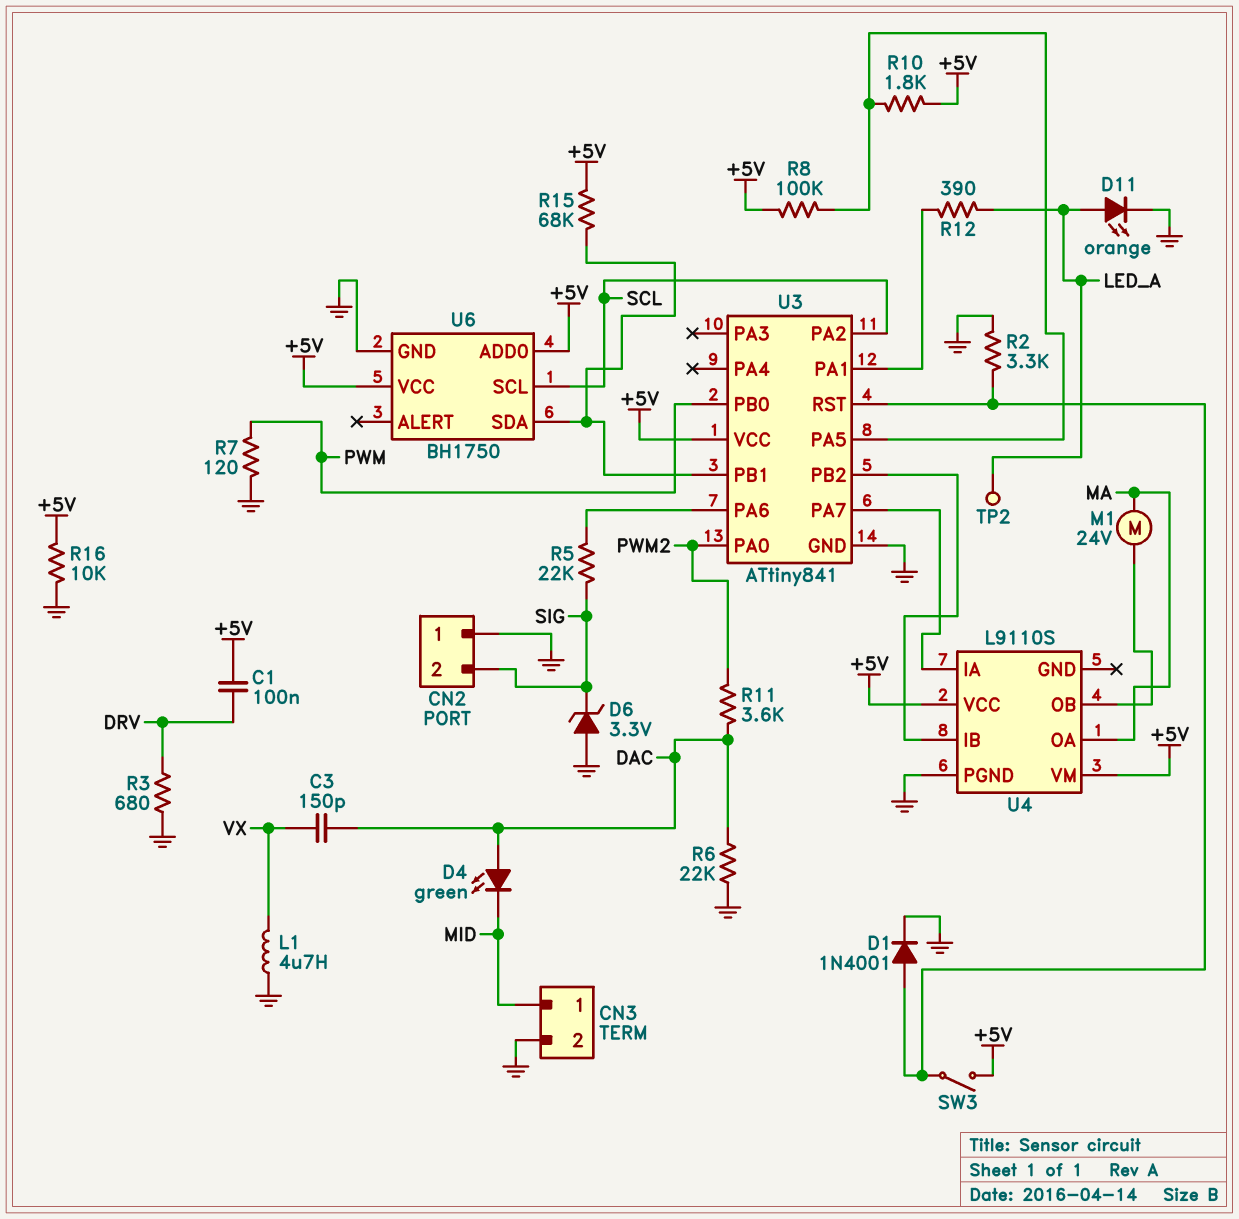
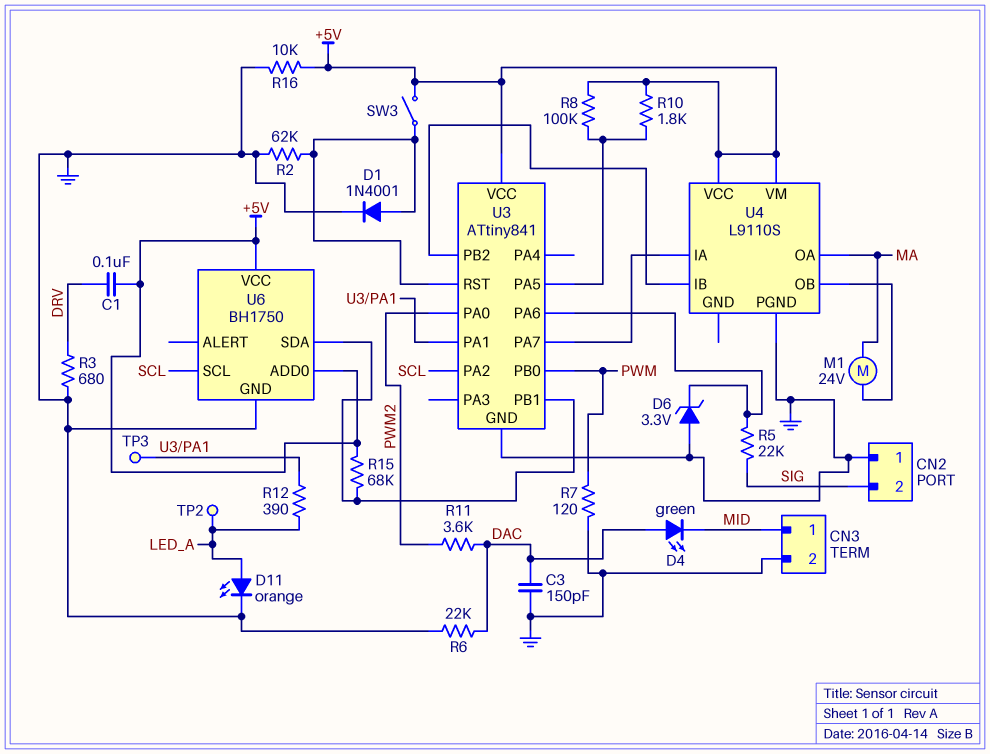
C3: 150pF (DAC, VX) -> 150pF (DAC, GND)
D6: zener 3.3V (A GND, K SIG) -> zener 3.3V (A GND, K U3/PA6)
L1: 4.7uH (GND, VX) -> none
R2: 3.3k (GND, U3/RST) -> 62k (GND, U3/RST)
TP3: none -> test point (U3/PA1)

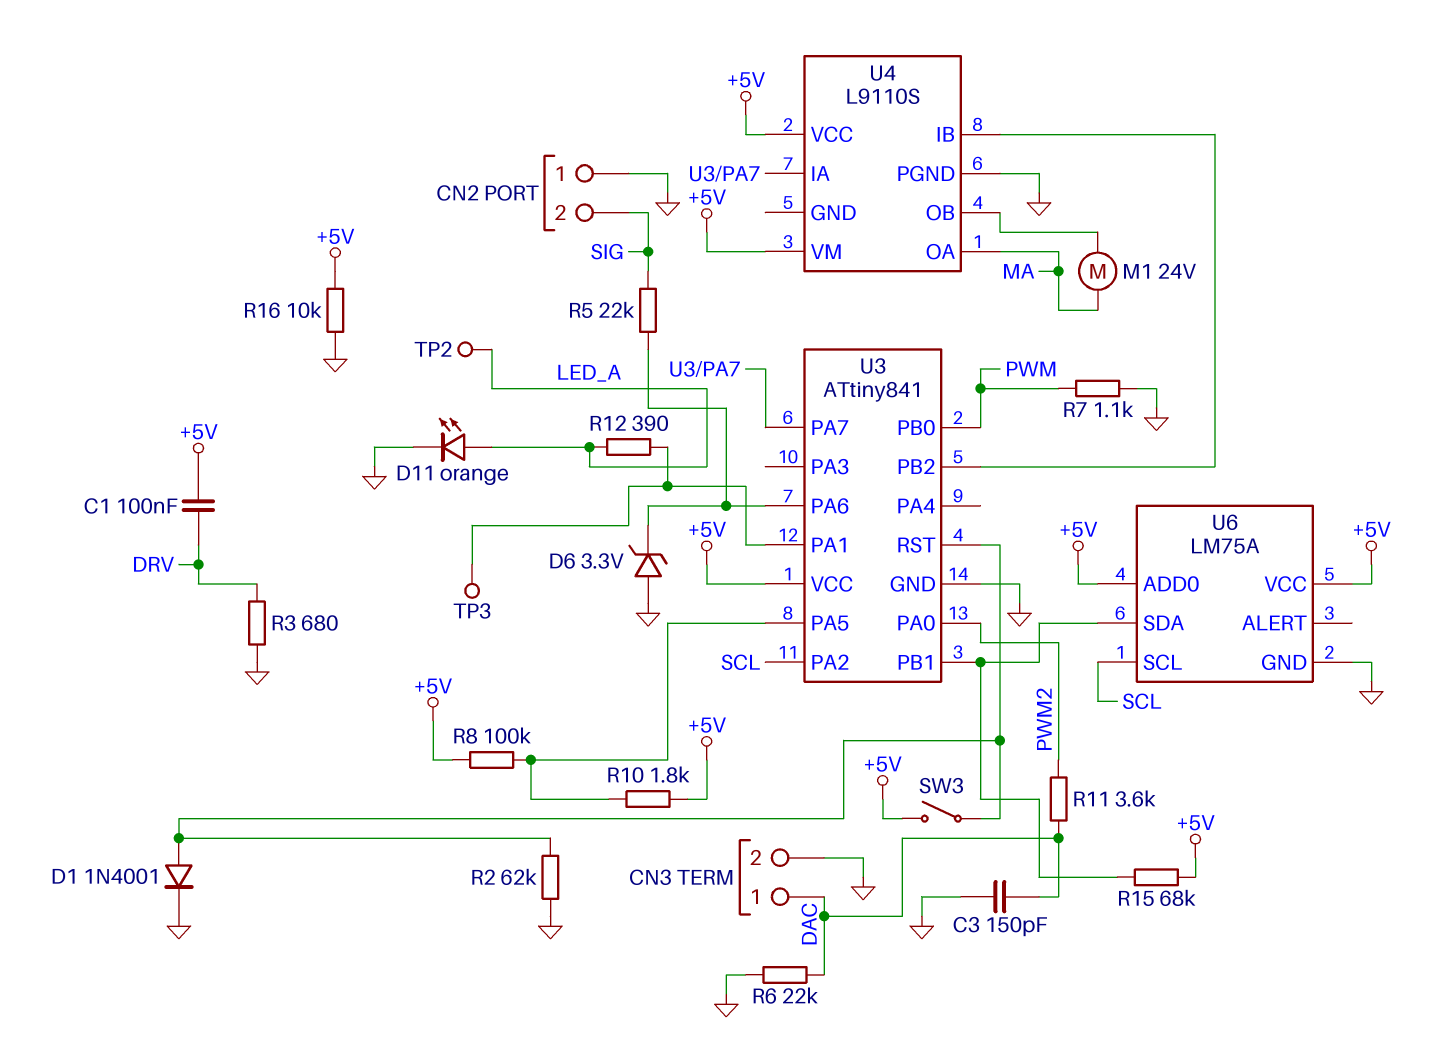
CN3 pin 1: MID -> DAC
D4: LED green (A DAC, K MID) -> none
R7: 120 (GND, PWM) -> 1.1k (GND, PWM)
U6: BH1750 -> LM75A

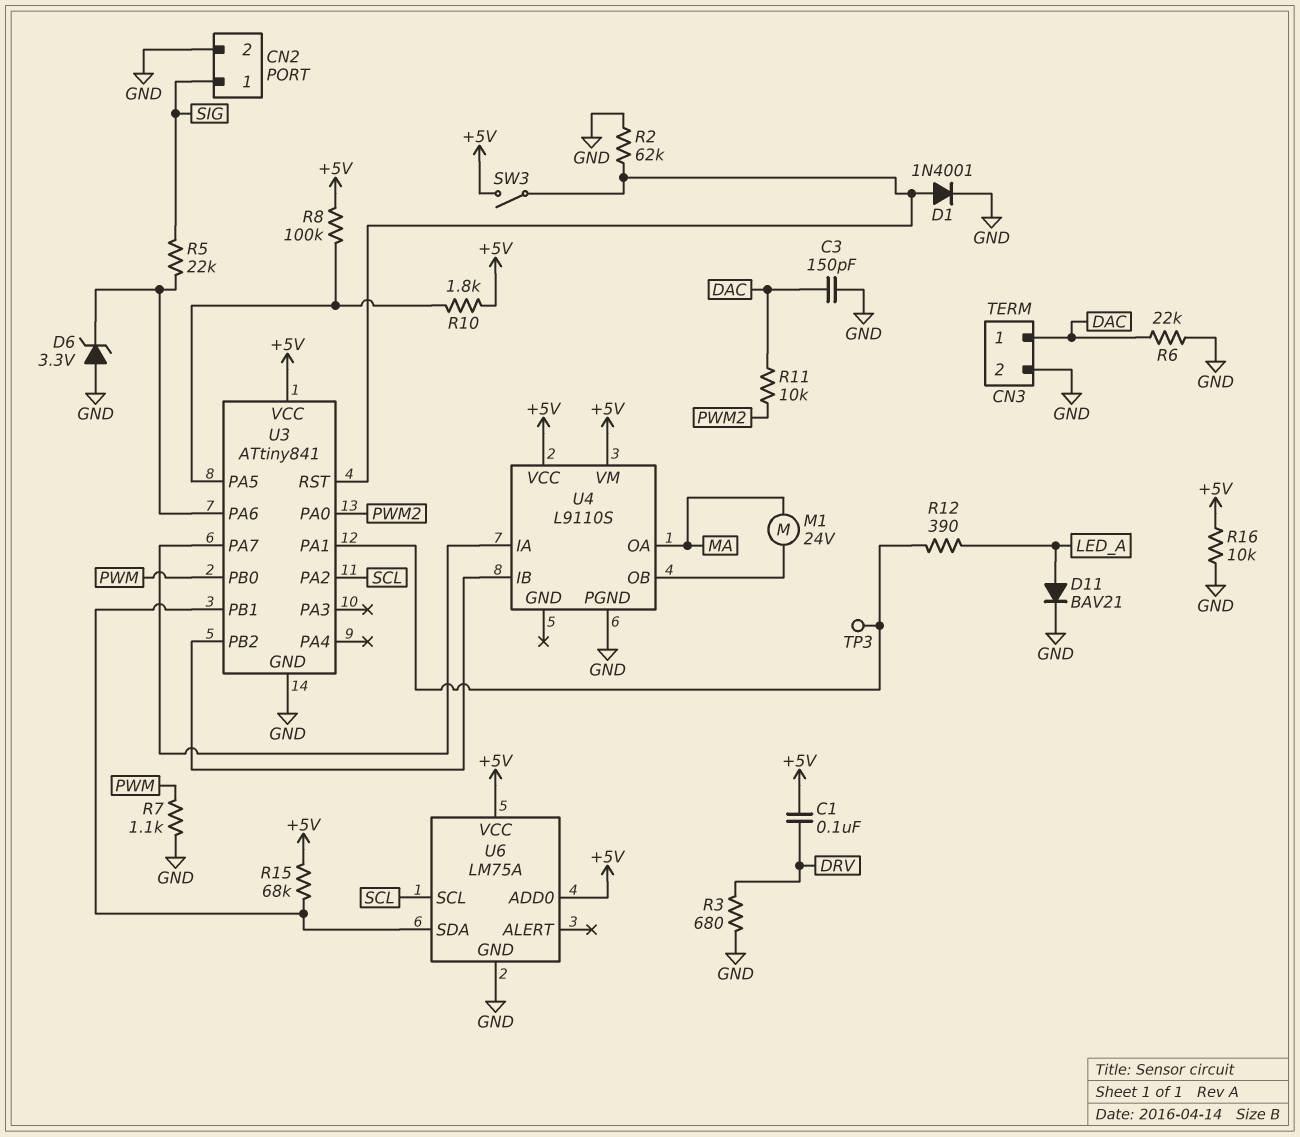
CN2 pin 1: GND -> SIG
CN2 pin 2: SIG -> GND
D11: LED orange (A LED_A, K GND) -> diode BAV21 (A LED_A, K GND)
R11: 3.6k (DAC, PWM2) -> 10k (DAC, PWM2)
TP2: test point (LED_A) -> none

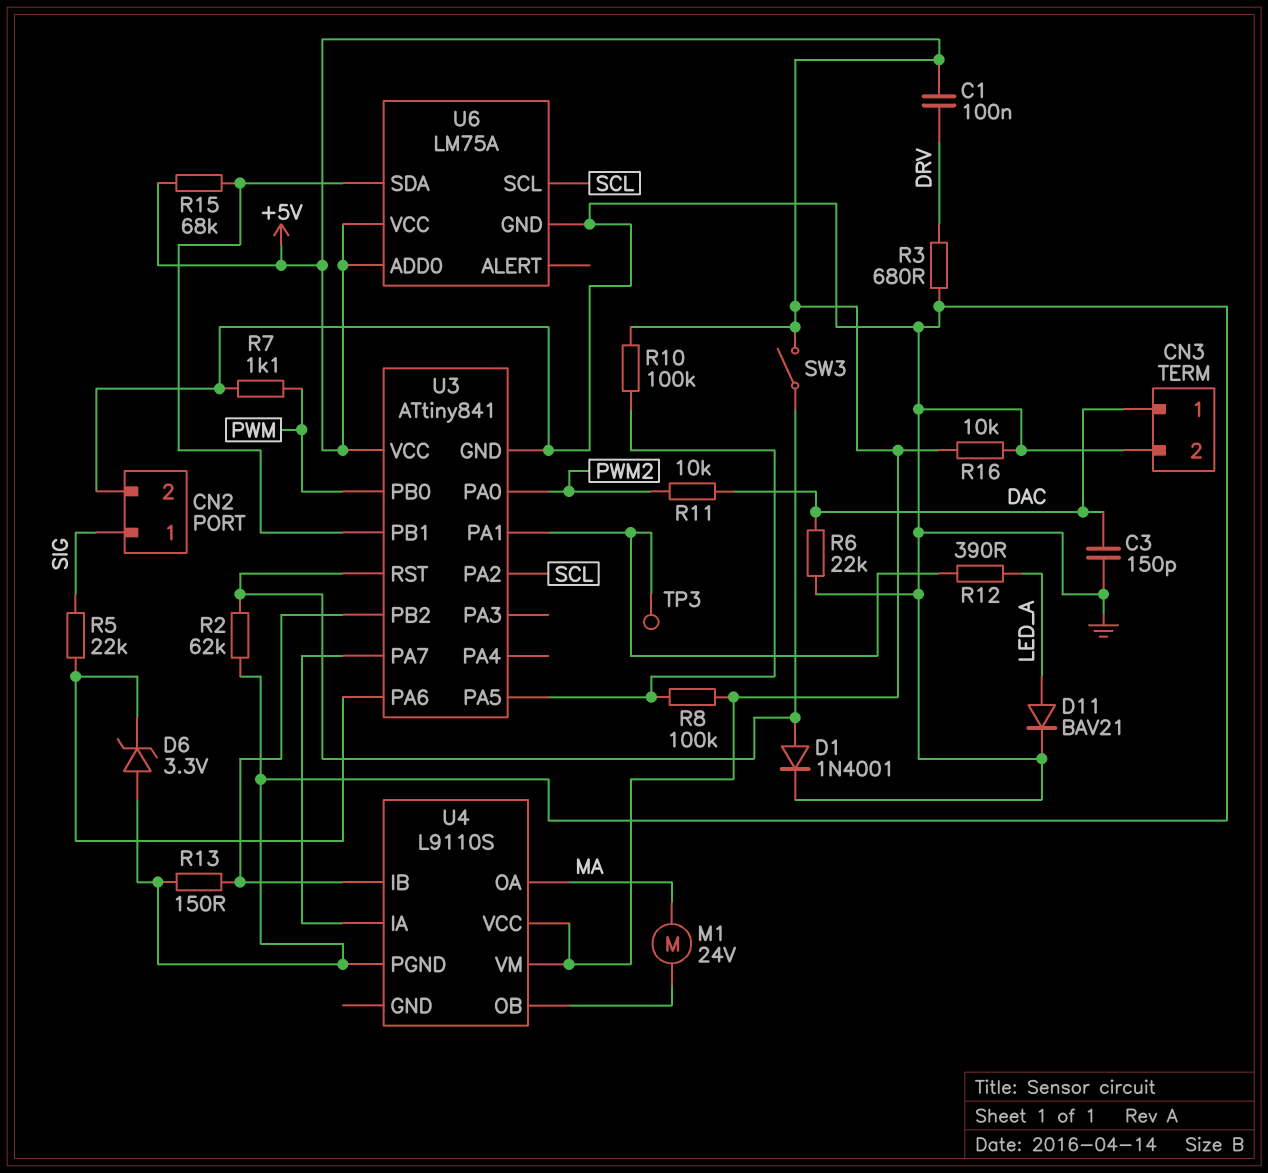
R10: 1.8k (+5V, U3/PA5) -> 100k (+5V, U3/PA5)
R13: none -> 150 (GND, U3/PB2)

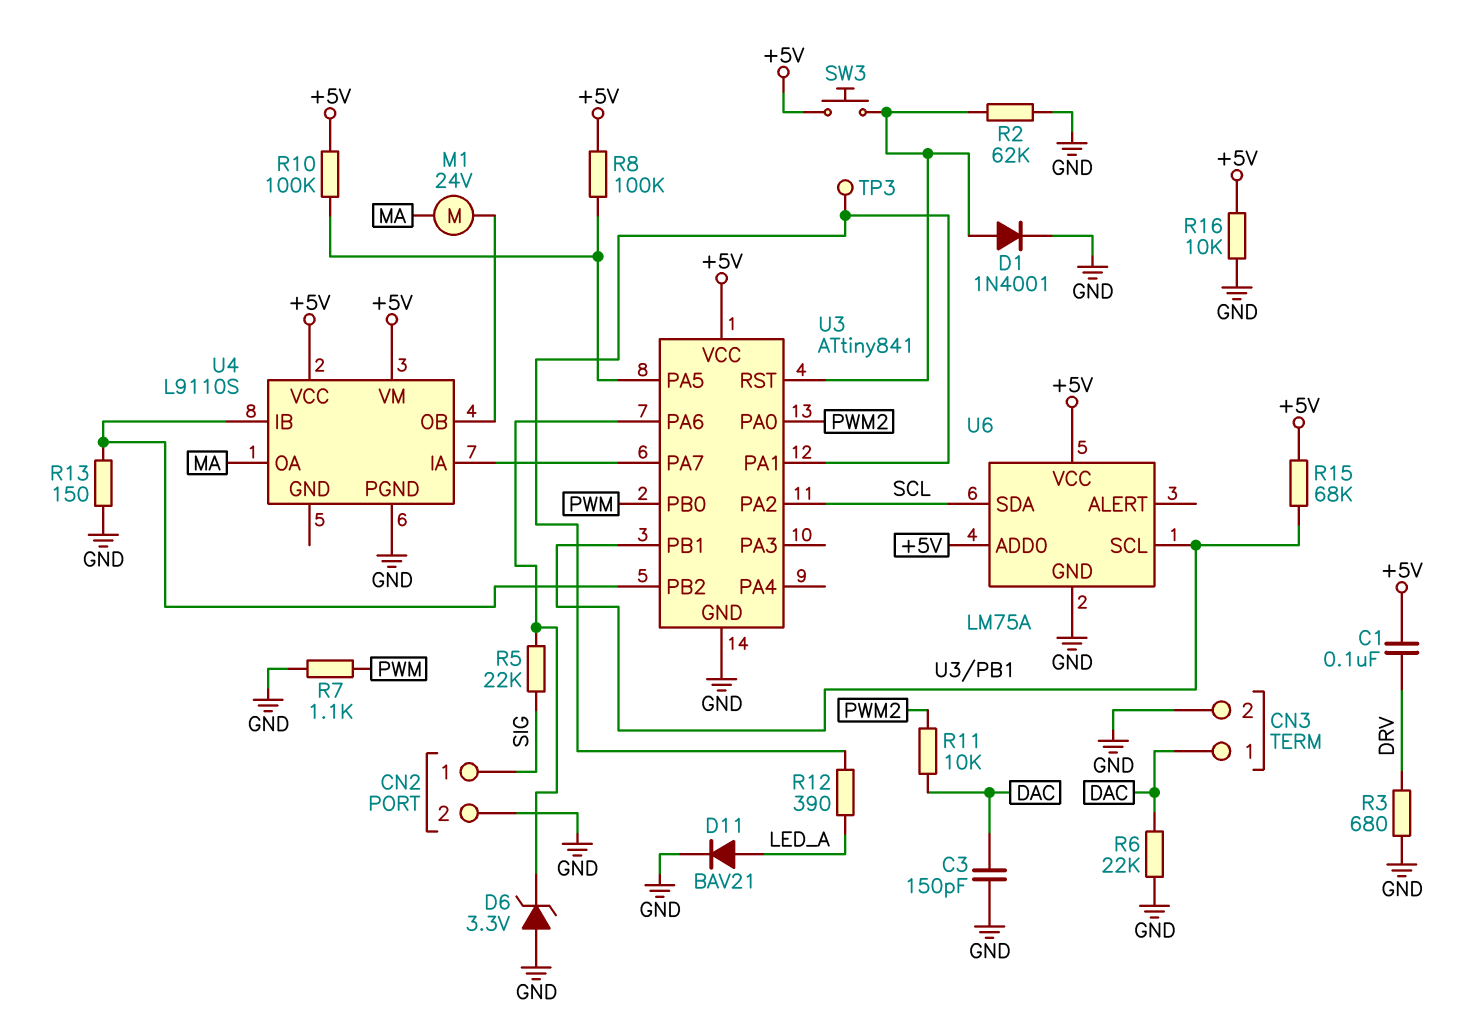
SW3: switch (+5V, U3/RST) -> button (+5V, U3/RST)
U6 pin SCL: SCL -> U3/PB1
U6 pin SDA: U3/PB1 -> SCL

